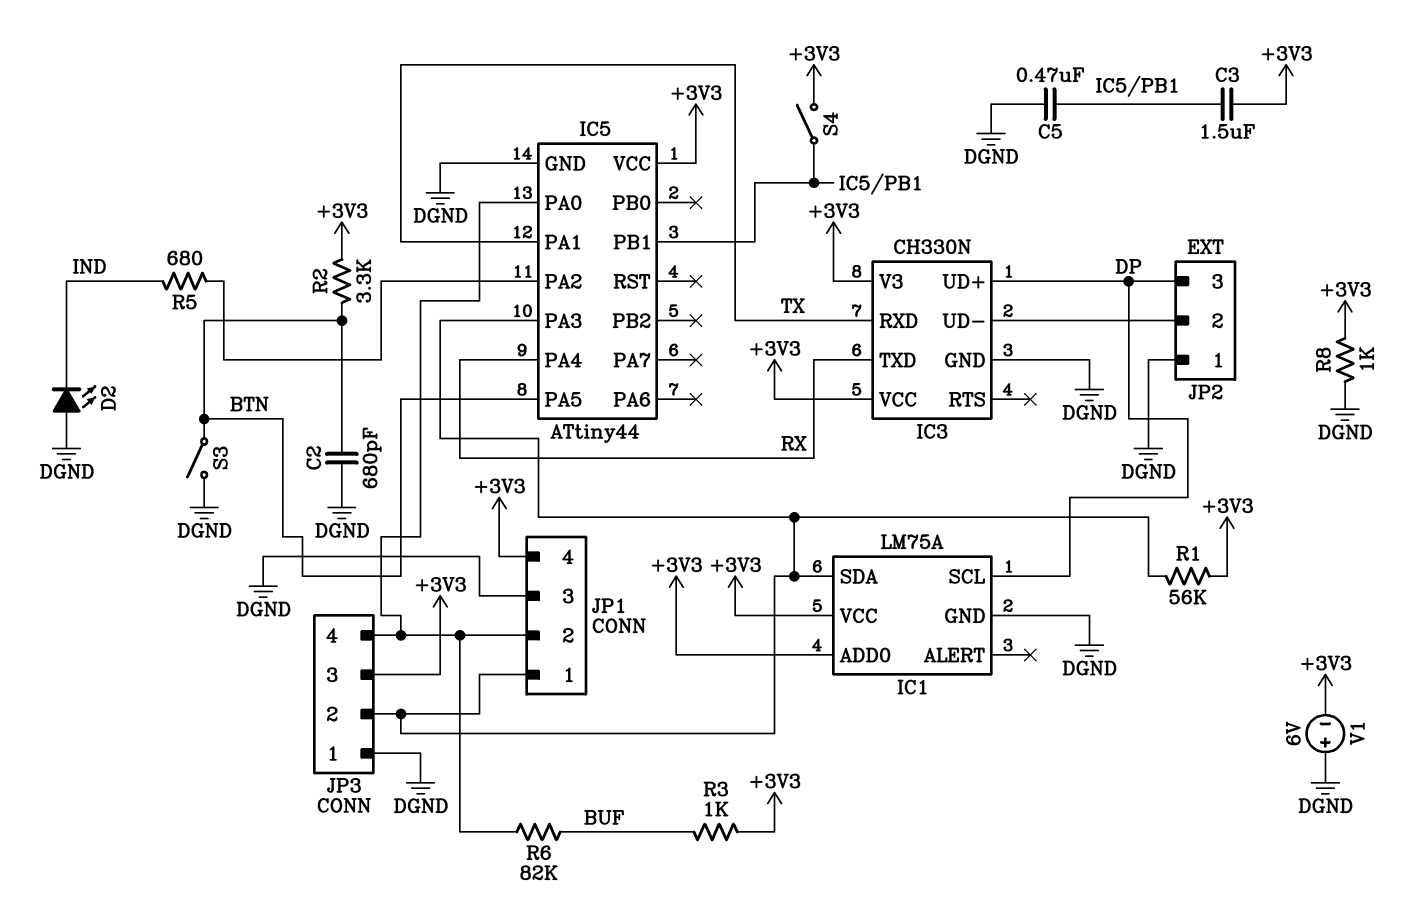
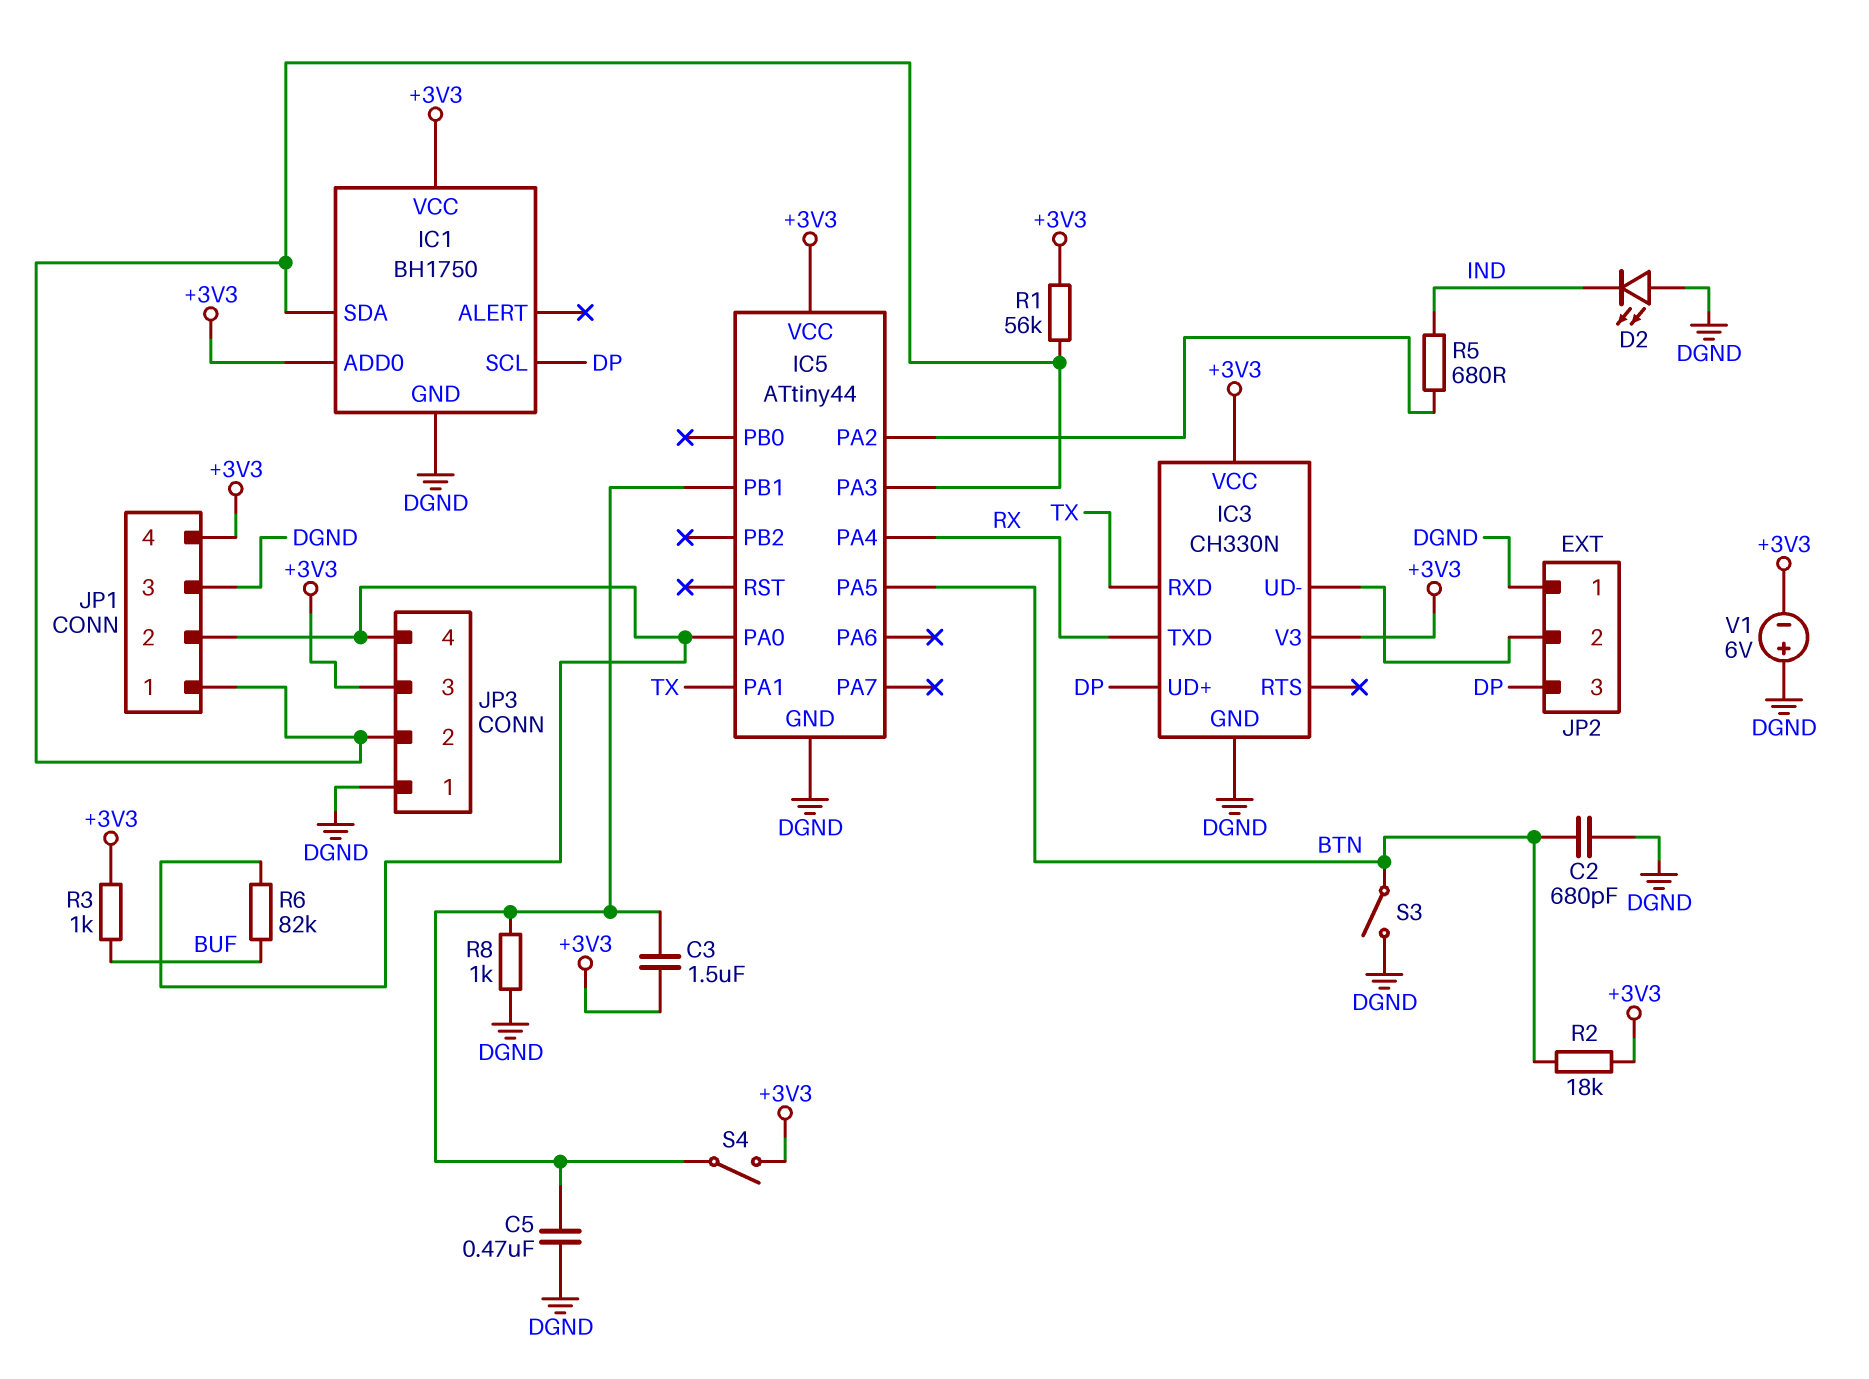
IC1: LM75A -> BH1750
R2: 3.3k (+3V3, BTN) -> 18k (+3V3, BTN)
R8: 1k (+3V3, DGND) -> 1k (DGND, IC5/PB1)

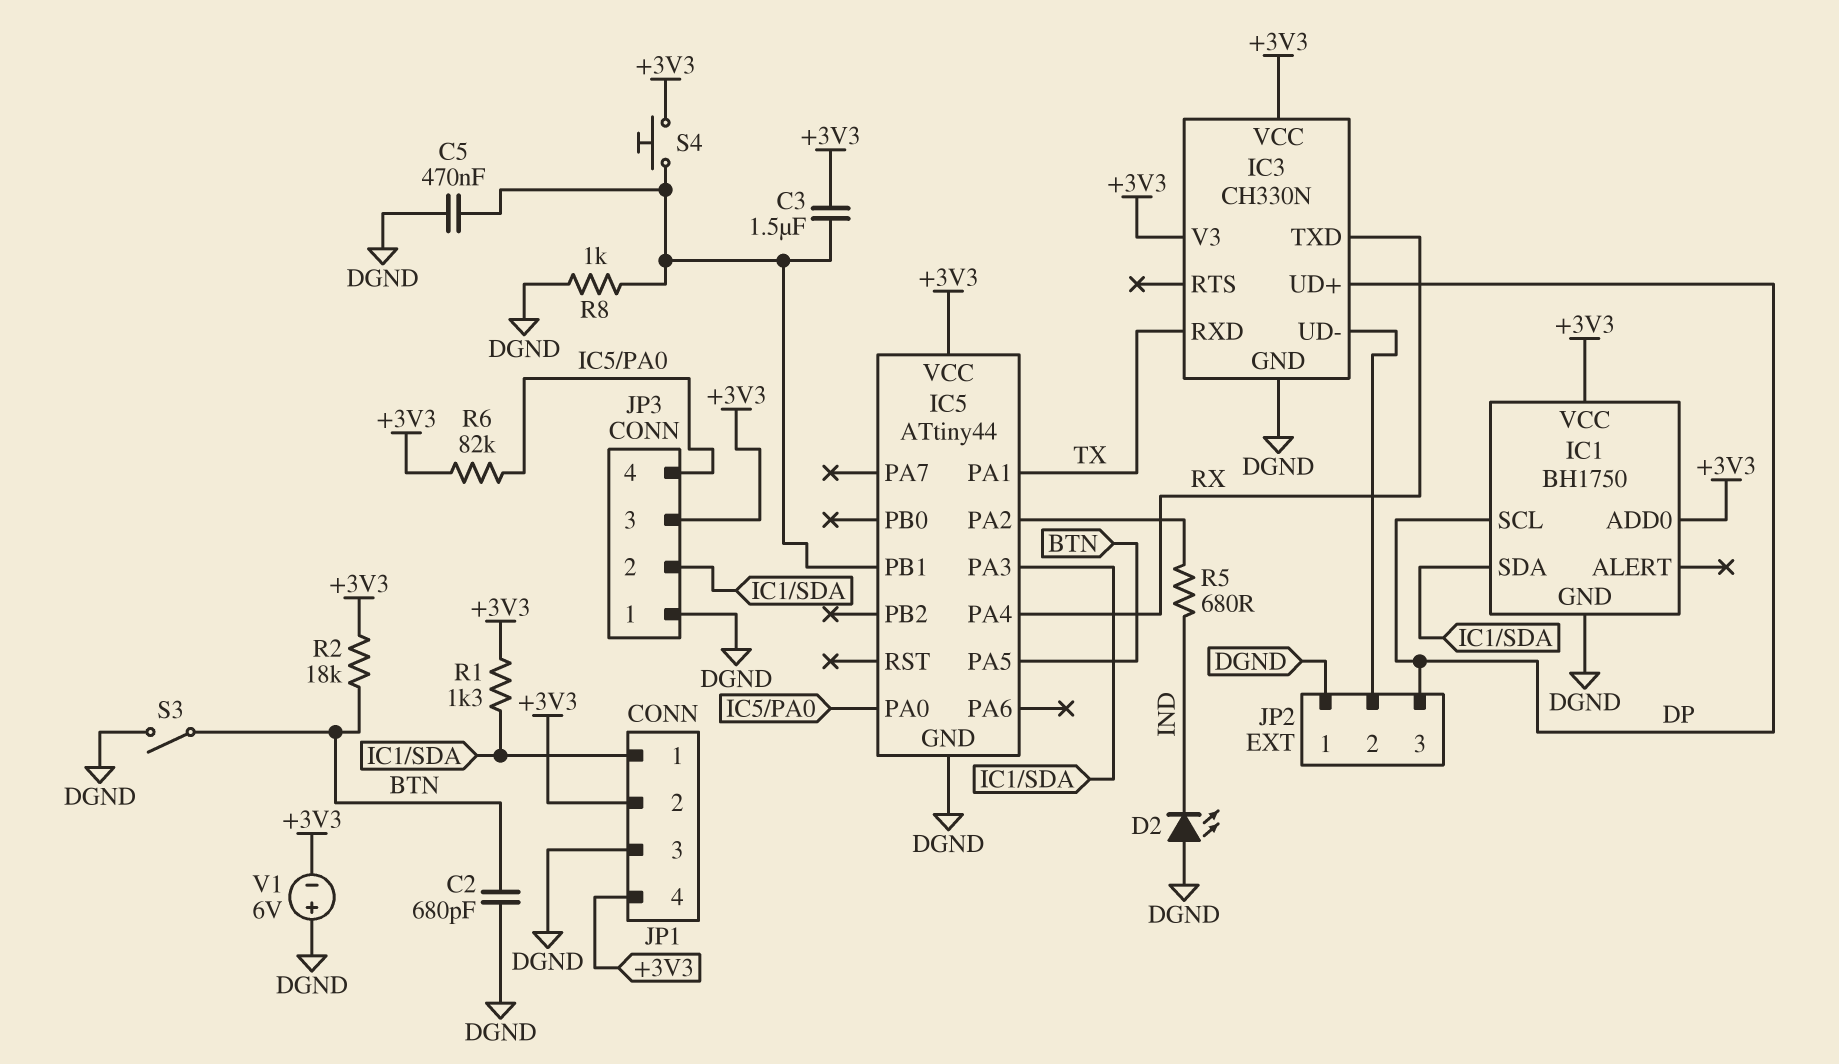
JP1 pin 2: IC5/PA0 -> +3V3
R1: 56k (+3V3, IC1/SDA) -> 1.3k (+3V3, IC1/SDA)
R3: 1k (+3V3, BUF) -> none
R6: 82k (BUF, IC5/PA0) -> 82k (+3V3, IC5/PA0)
S4: switch (+3V3, IC5/PB1) -> button (+3V3, IC5/PB1)

